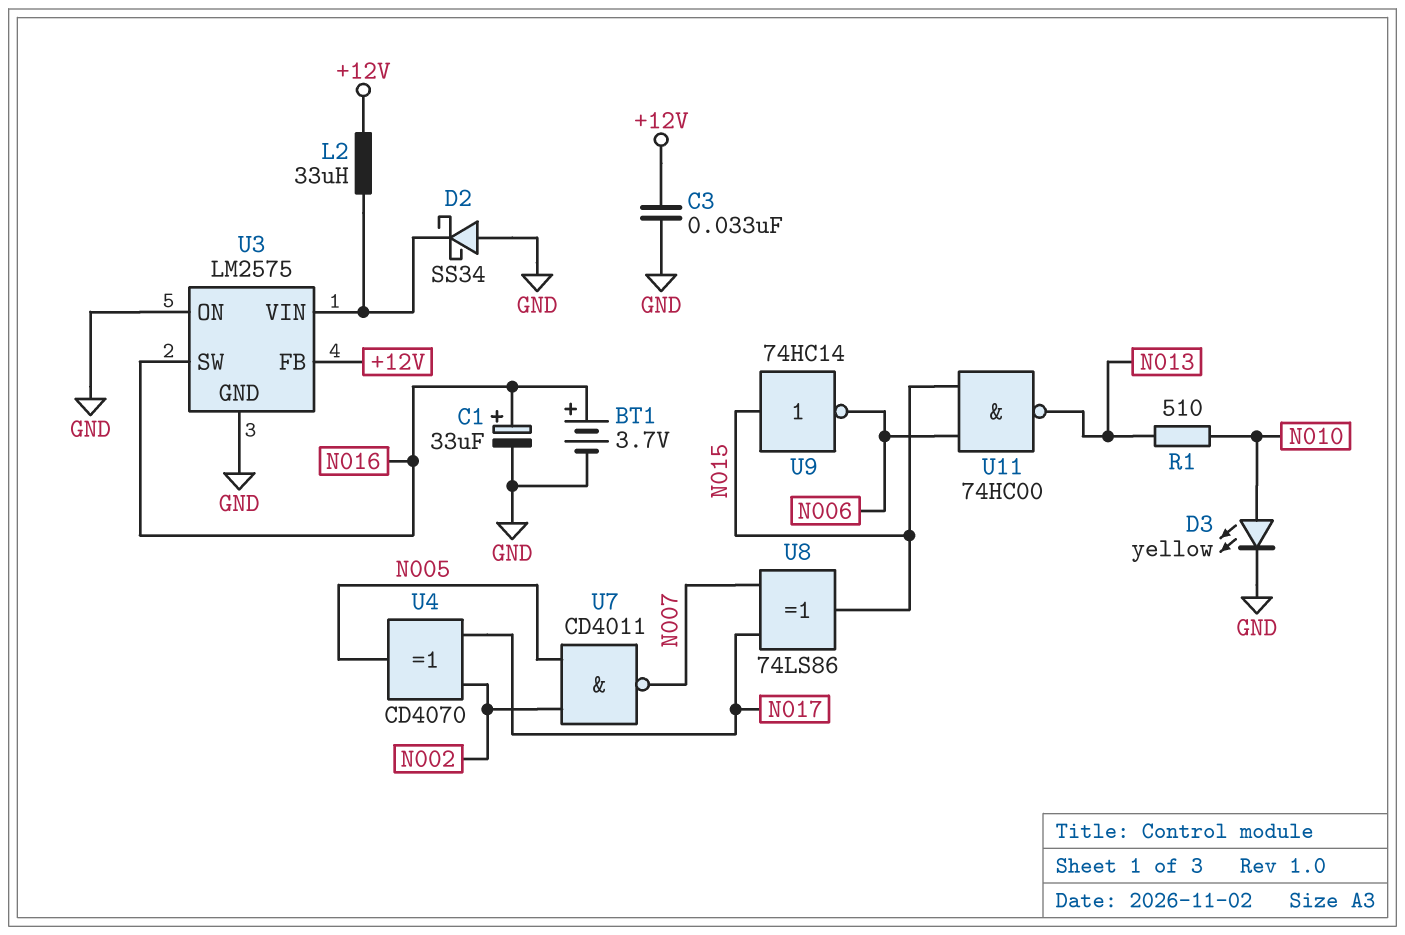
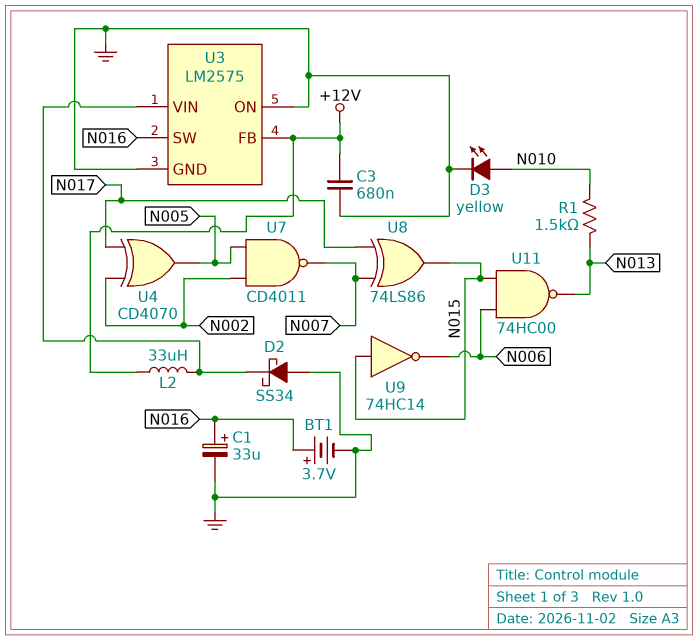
C3: 33nF (+12V, GND) -> 680nF (+12V, GND)
R1: 510 (N010, N013) -> 1.5k (N010, N013)

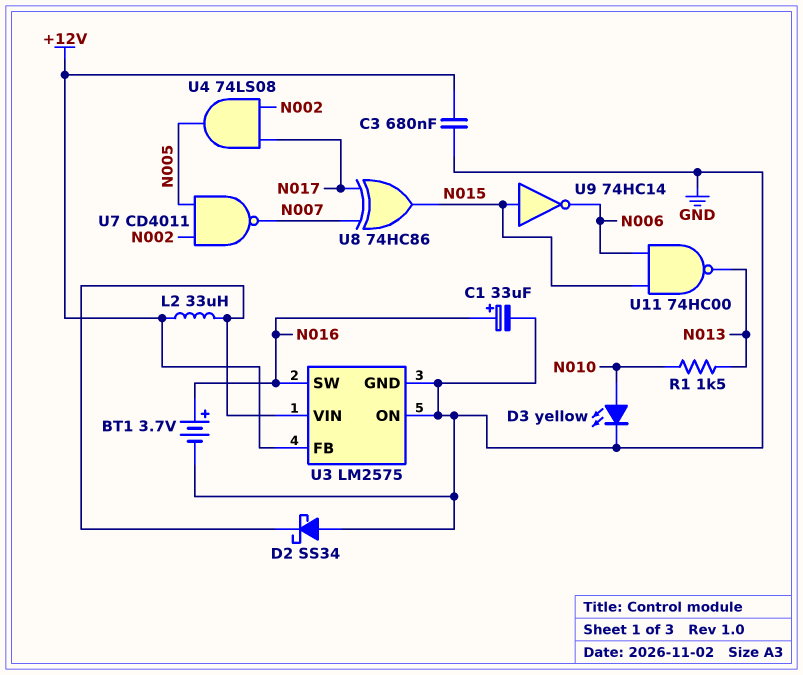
U4: XOR CD4070 (in N002, in N017, out N005) -> AND 74LS08 (in N002, in N017, out N005)
U8: XOR 74LS86 (in N007, in N017, out N015) -> XOR 74HC86 (in N007, in N017, out N015)

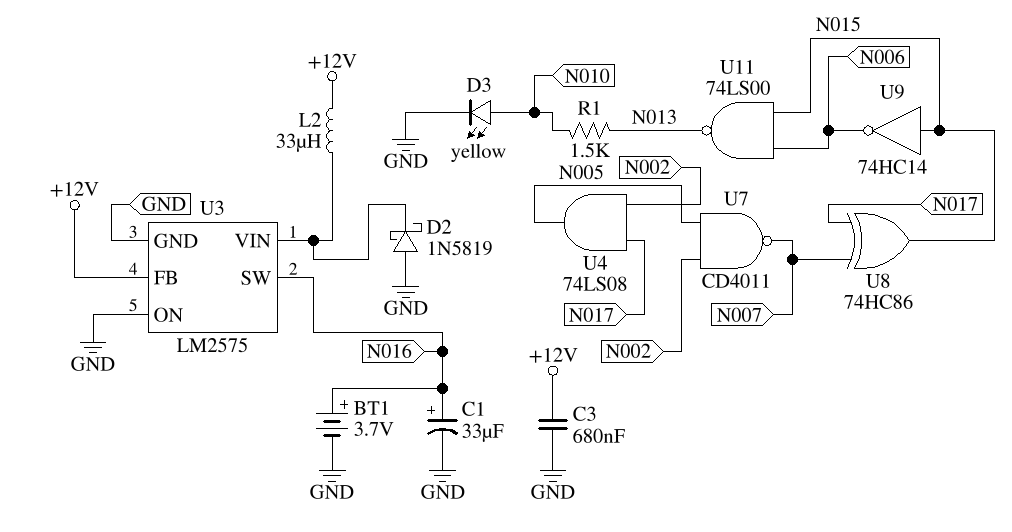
D2: schottky SS34 (A GND, K U3/VIN) -> schottky 1N5819 (A GND, K U3/VIN)
U11: NAND 74HC00 (in N006, in N015, out N013) -> NAND 74LS00 (in N006, in N015, out N013)

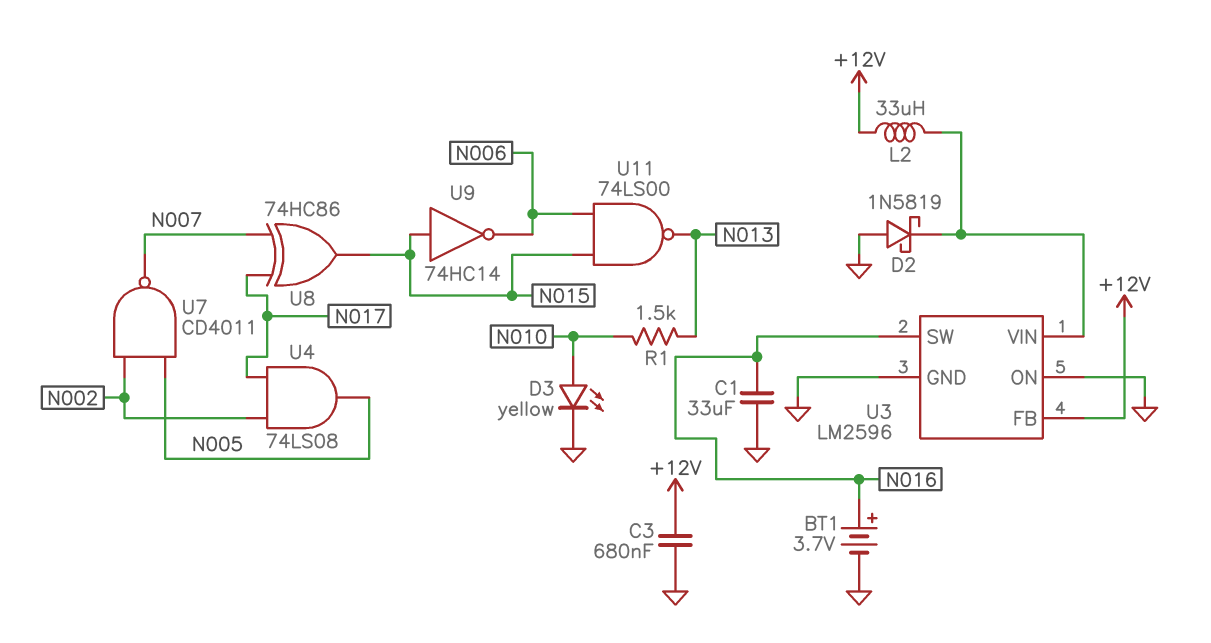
C1: 33uF (plus N016, minus GND) -> 33uF (GND, N016)
U3: LM2575 -> LM2596

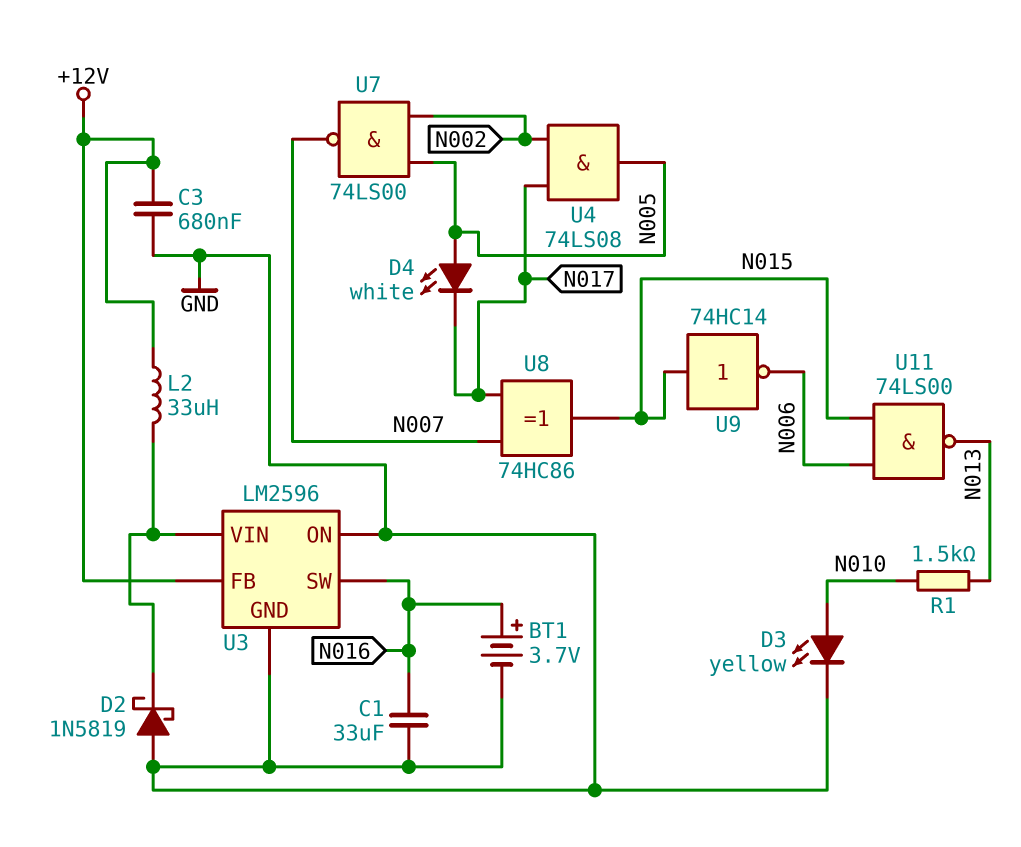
D4: none -> LED white (A N005, K N017)
U7: NAND CD4011 (in N002, in N005, out N007) -> NAND 74LS00 (in N002, in N005, out N007)

